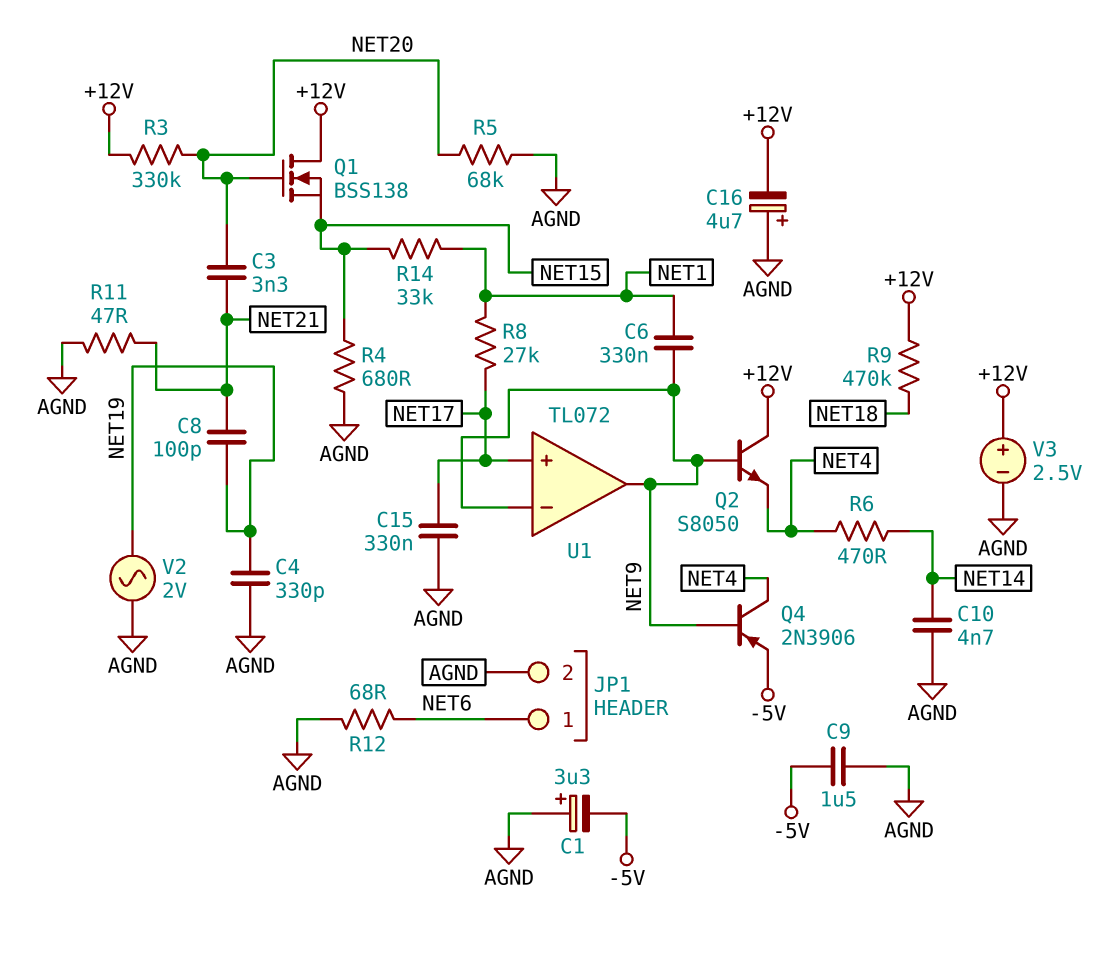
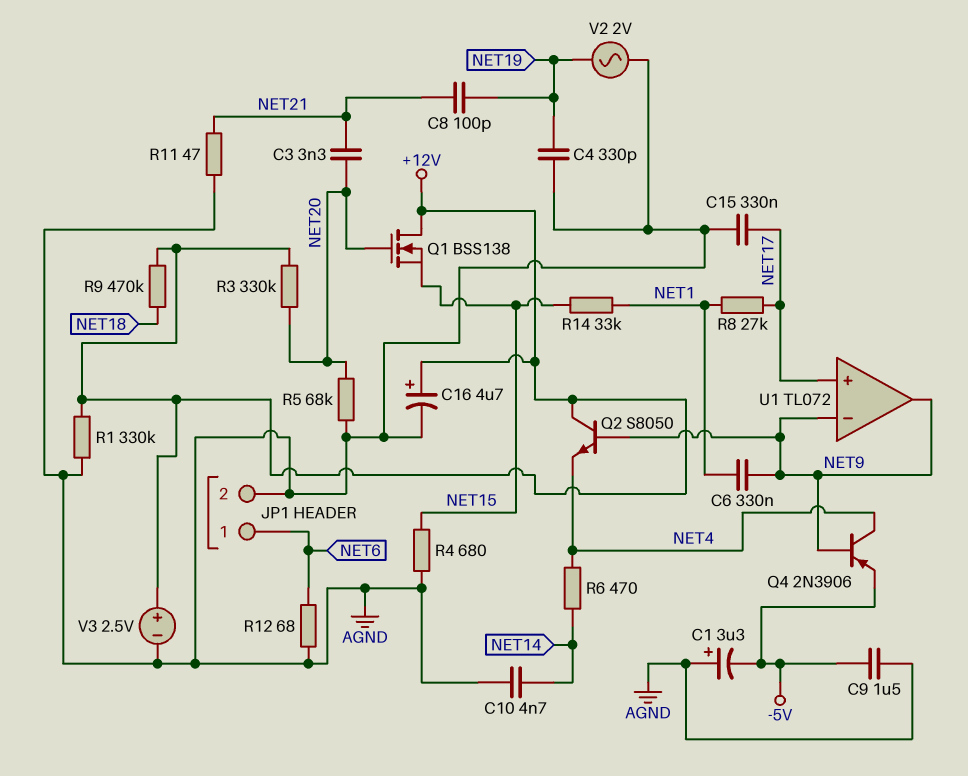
C16: 4.7uF (plus AGND, minus +12V) -> 4.7uF (plus +12V, minus AGND)
R1: none -> 330k (+12V, AGND)

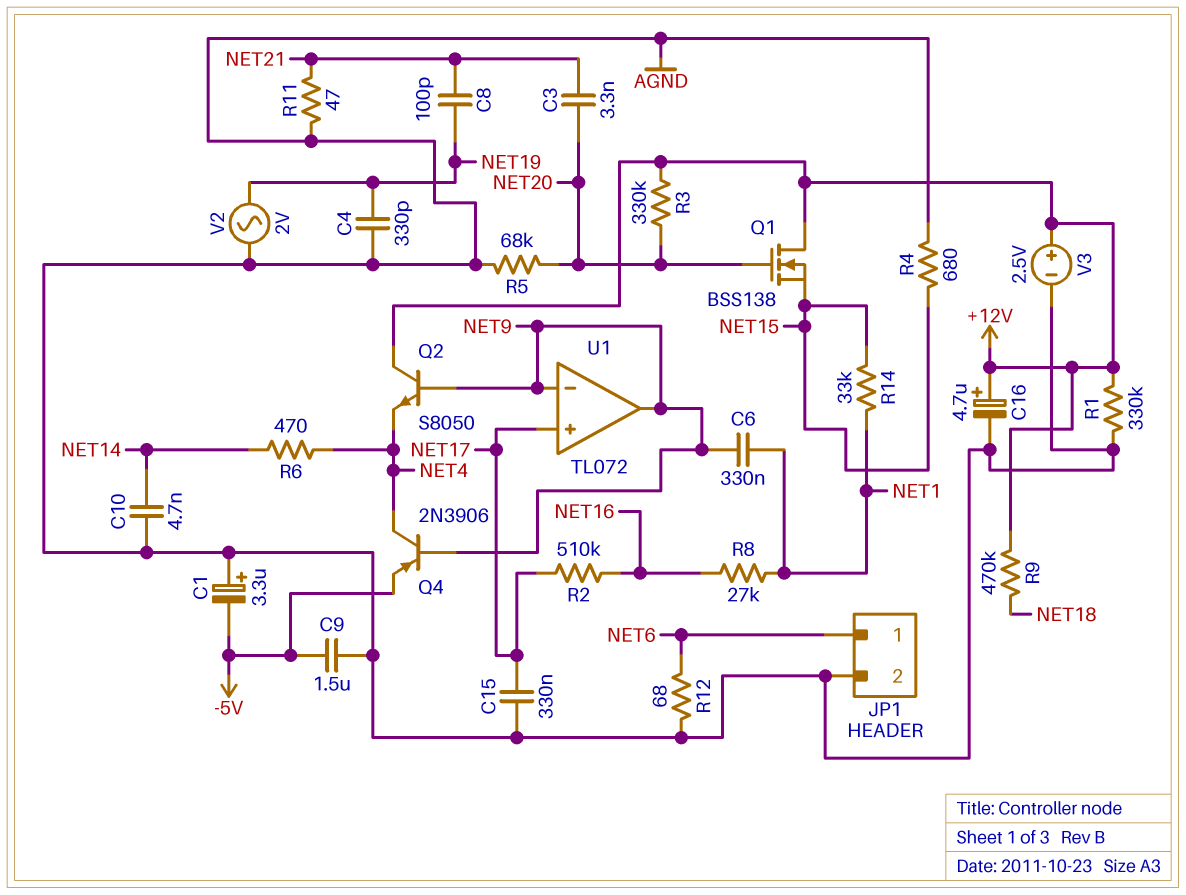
R2: none -> 510k (NET16, NET17)
R8: 27k (NET1, NET17) -> 27k (NET1, NET16)

